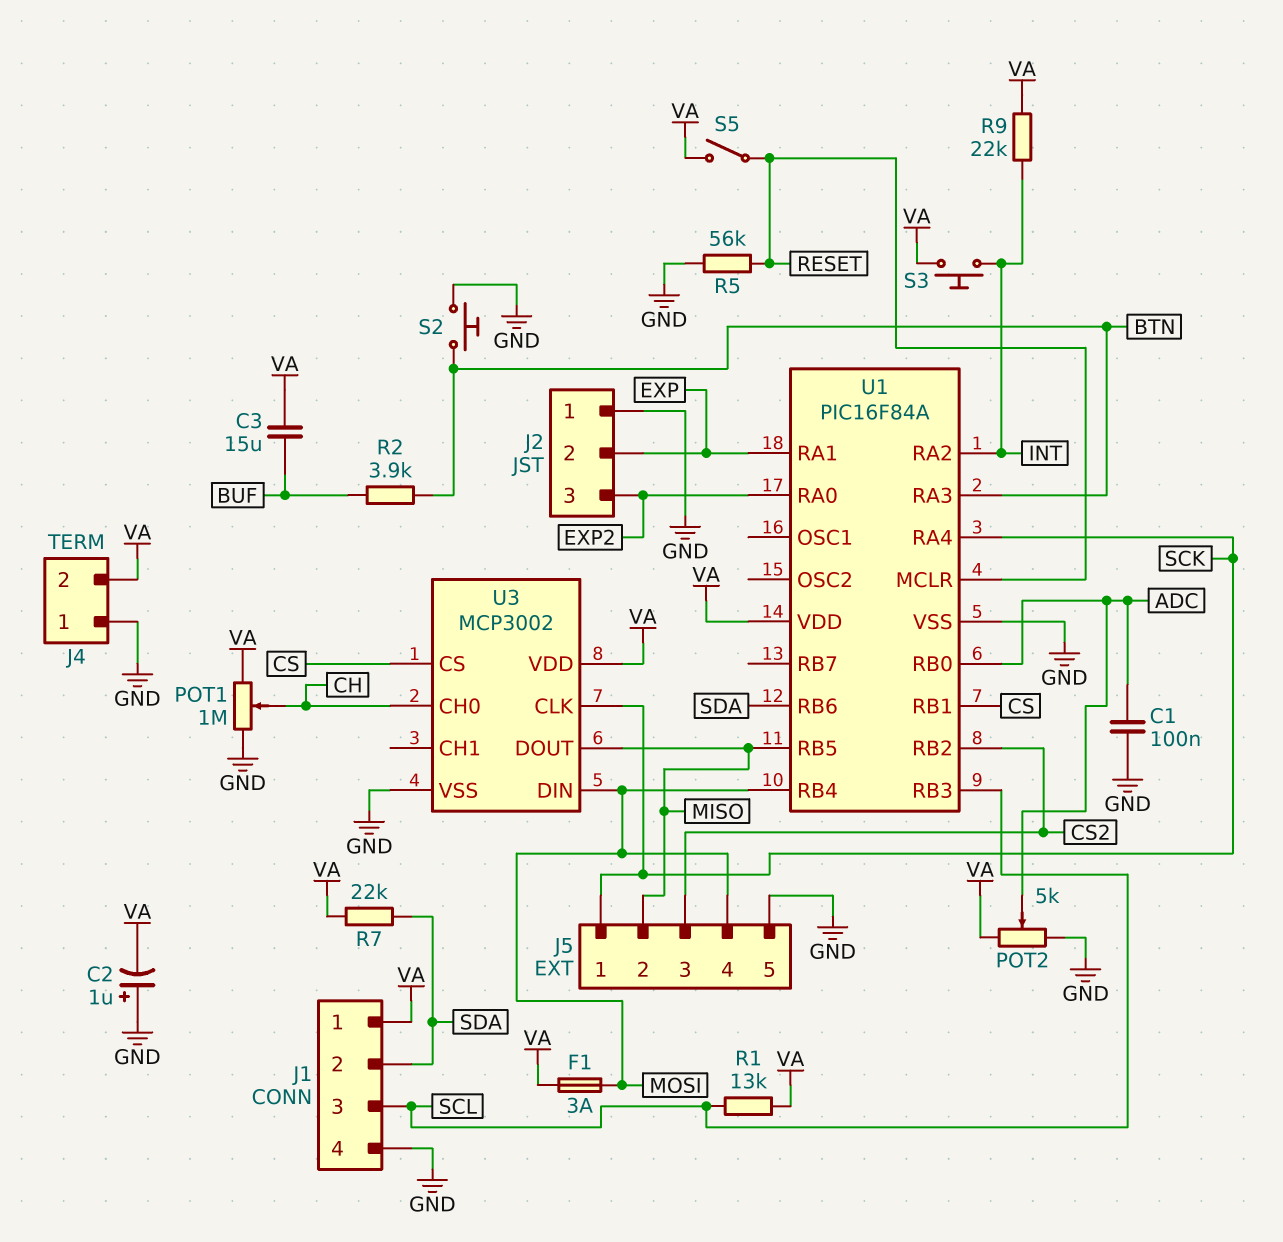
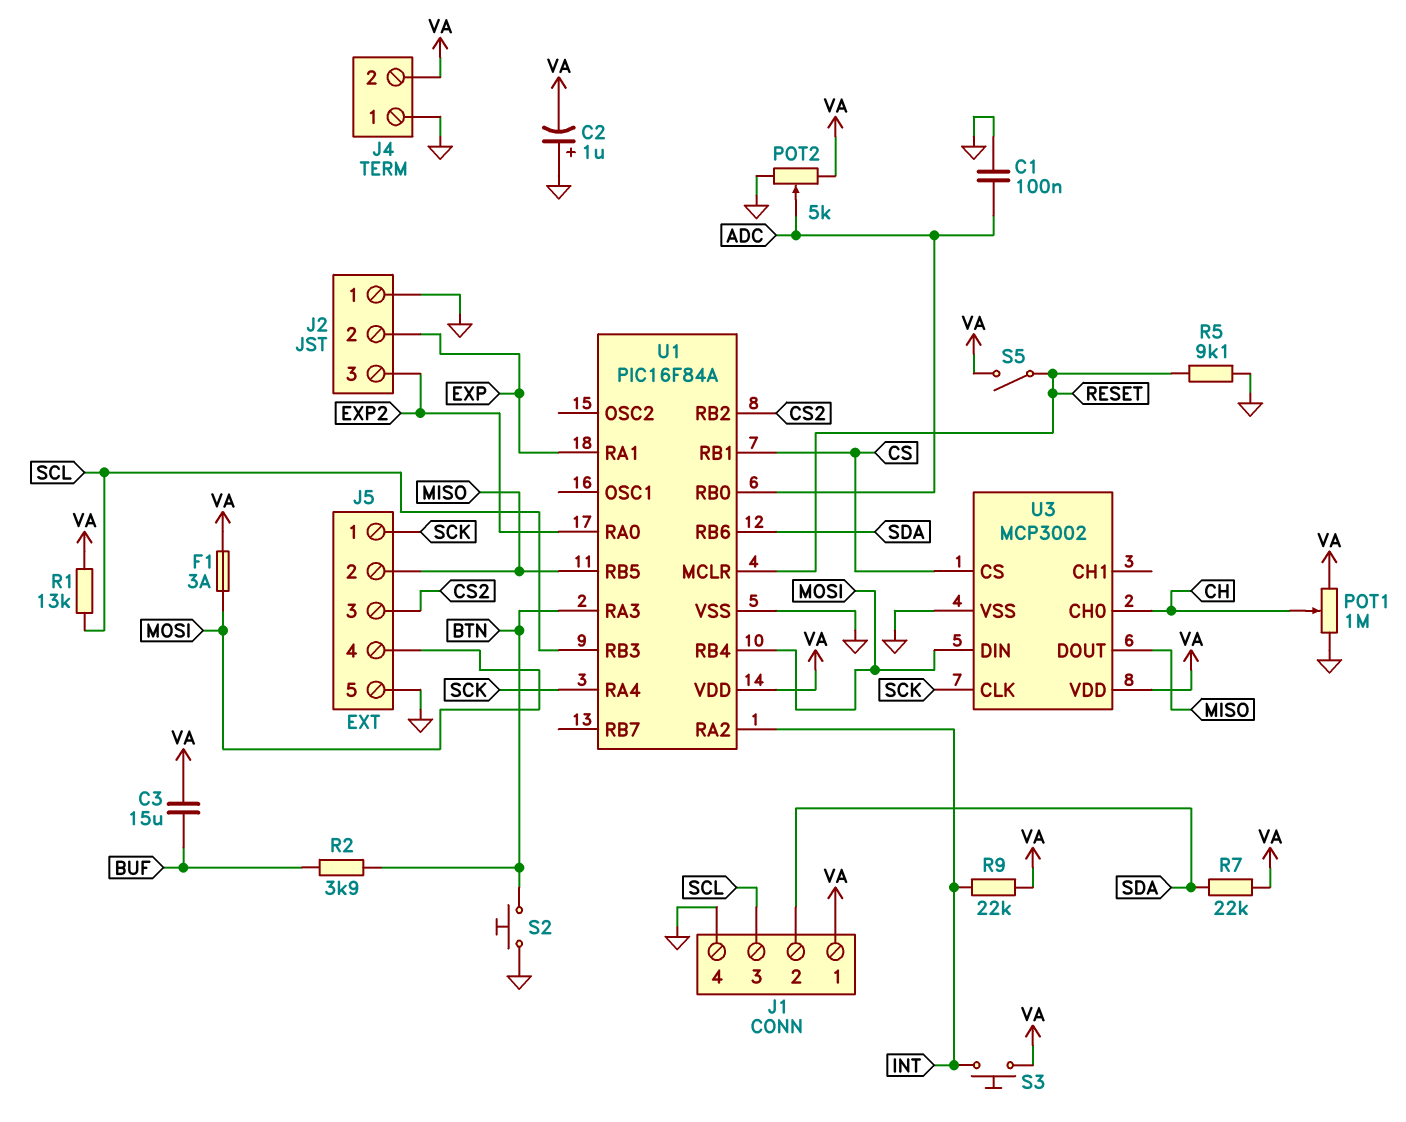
R5: 56k (GND, RESET) -> 9.1k (GND, RESET)

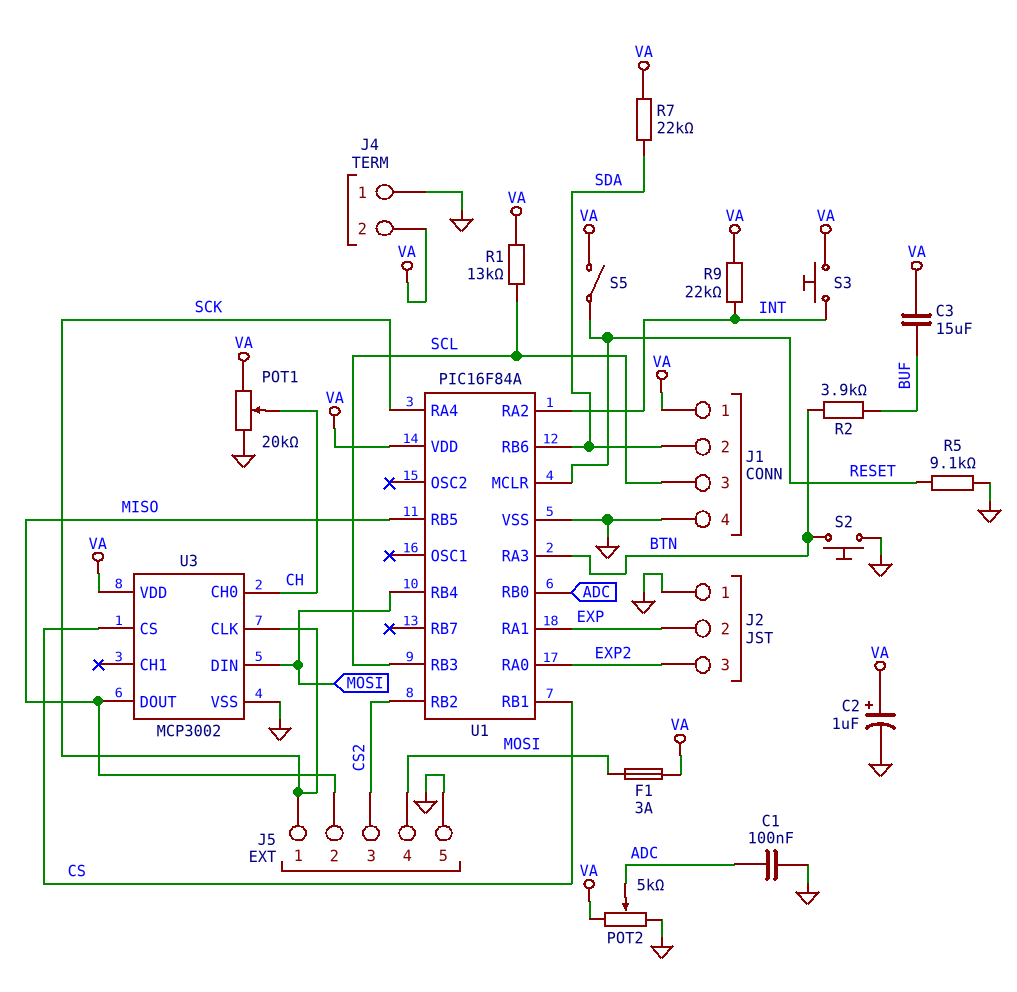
C2: 1uF (plus GND, minus VA) -> 1uF (plus VA, minus GND)
POT1: 1M (GND, VA, wiper CH) -> 20k (GND, VA, wiper CH)

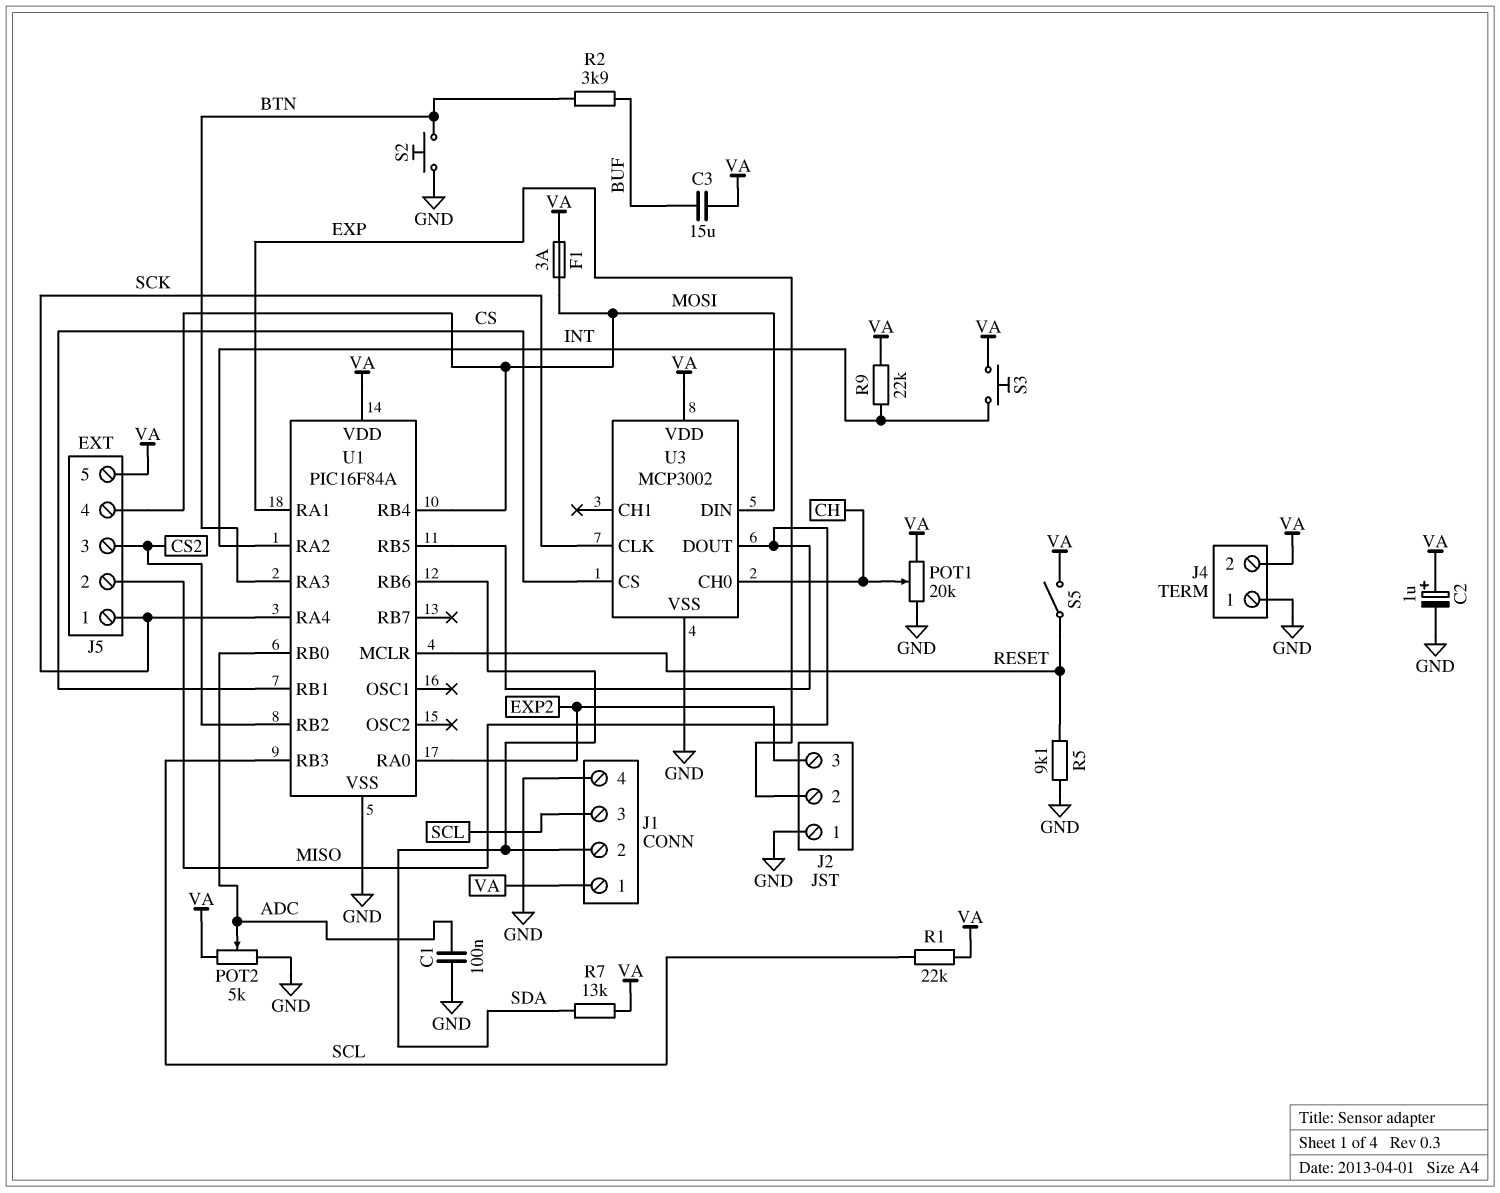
J5 pin 5: GND -> VA
R1: 13k (SCL, VA) -> 22k (SCL, VA)
R7: 22k (SDA, VA) -> 13k (SDA, VA)

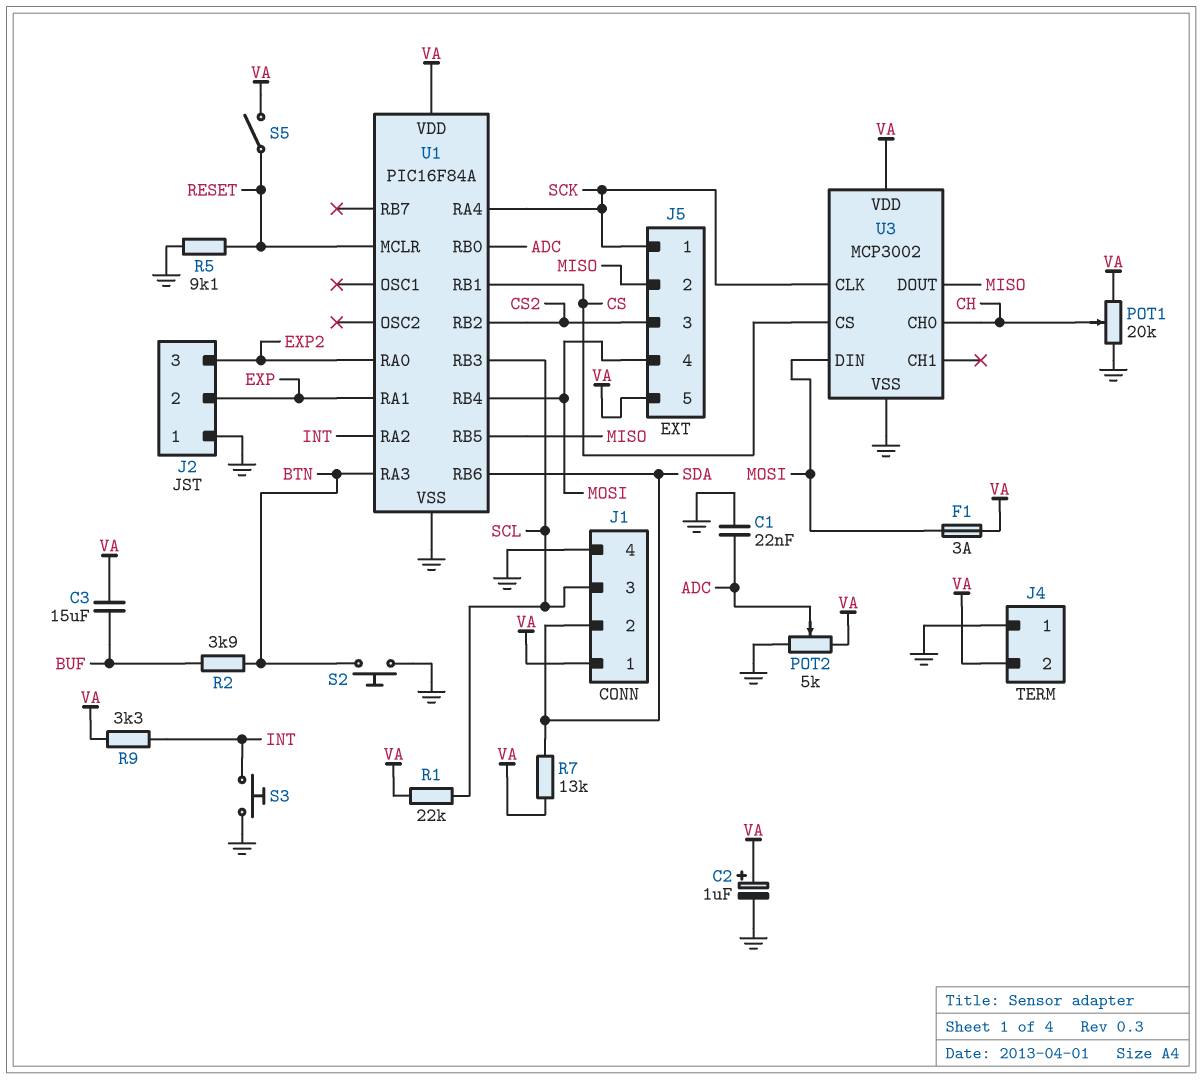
C1: 100nF (ADC, GND) -> 22nF (ADC, GND)
R9: 22k (INT, VA) -> 3.3k (INT, VA)
S3: button (INT, VA) -> button (GND, INT)

